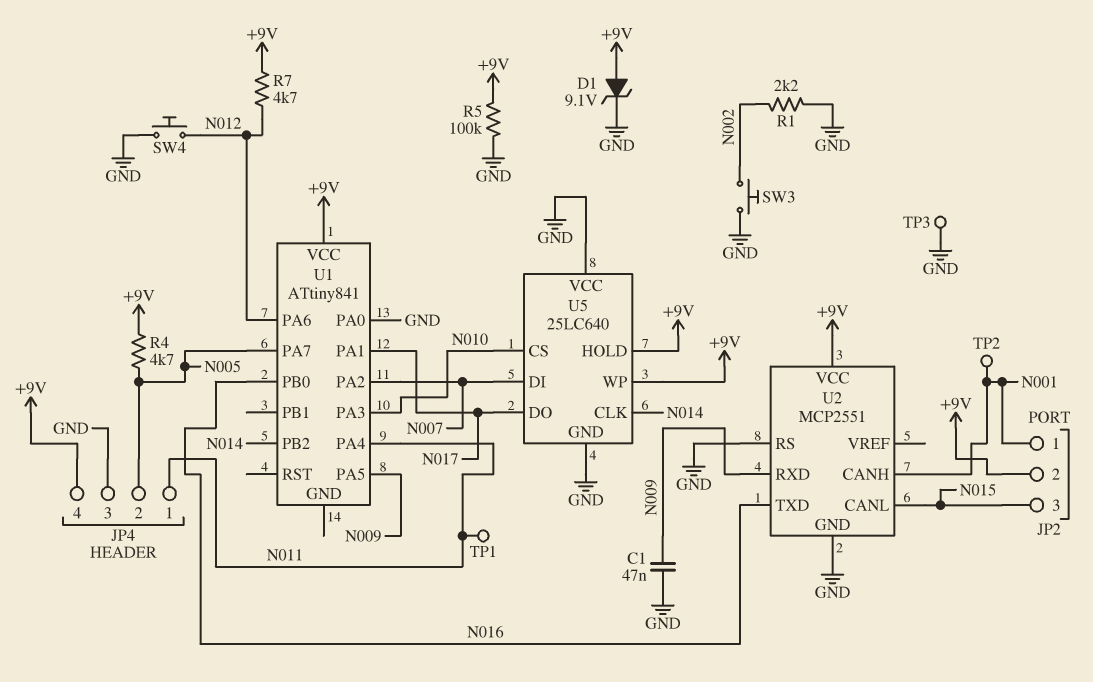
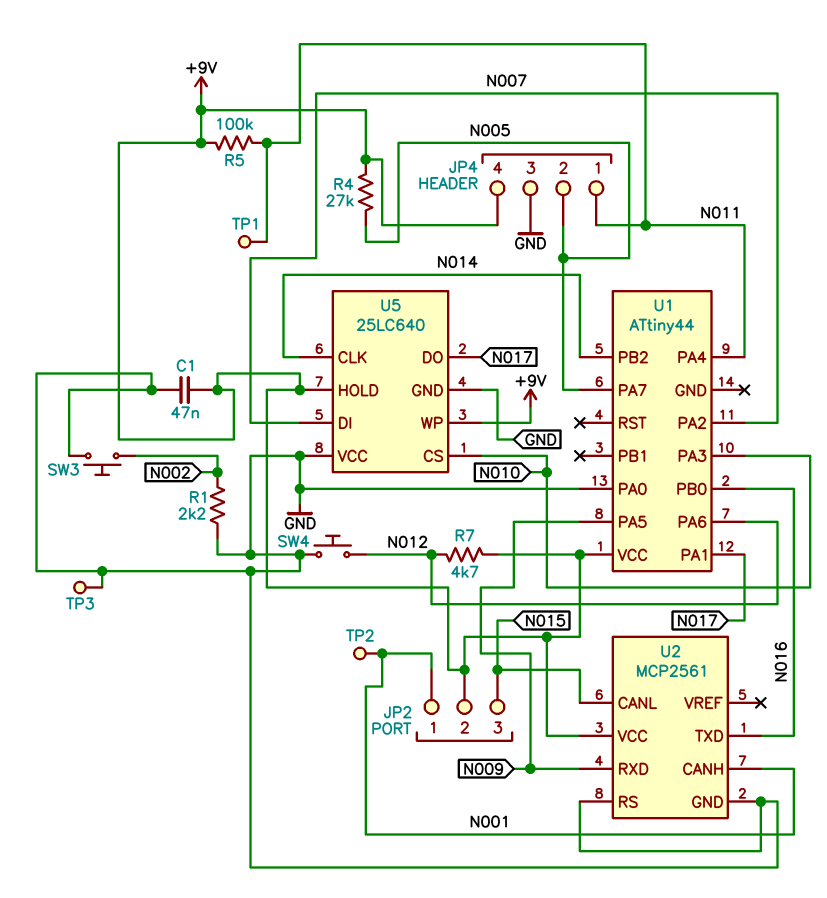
C1: 47nF (GND, N009) -> 47nF (+9V, GND)
D1: zener 9.1V (A +9V, K GND) -> none
R4: 4.7k (+9V, N005) -> 27k (+9V, N005)
R5: 100k (+9V, GND) -> 100k (+9V, N011)
U1: ATtiny841 -> ATtiny44
U2: MCP2551 -> MCP2561

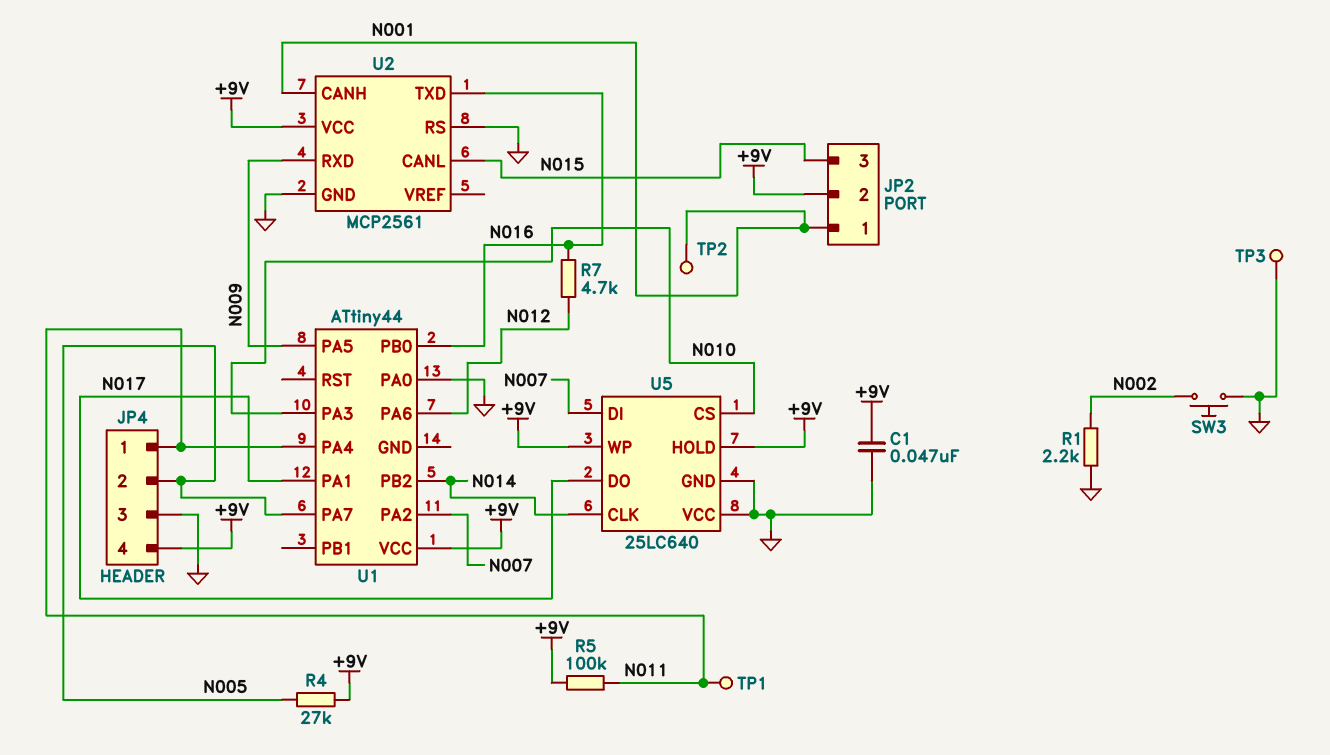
R7: 4.7k (+9V, N012) -> 4.7k (N012, N016)
SW4: button (GND, N012) -> none

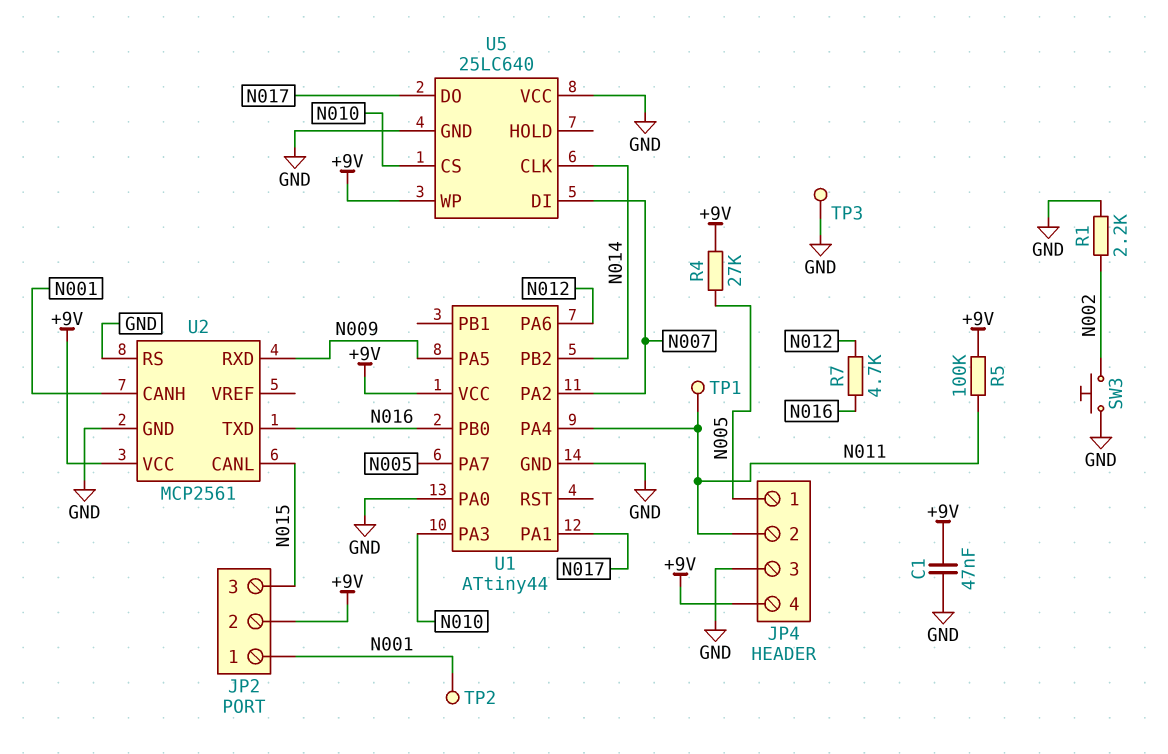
JP4 pin 1: N011 -> N005
JP4 pin 2: N005 -> N011
U1 pin GND: none -> GND
U5 pin HOLD: +9V -> none

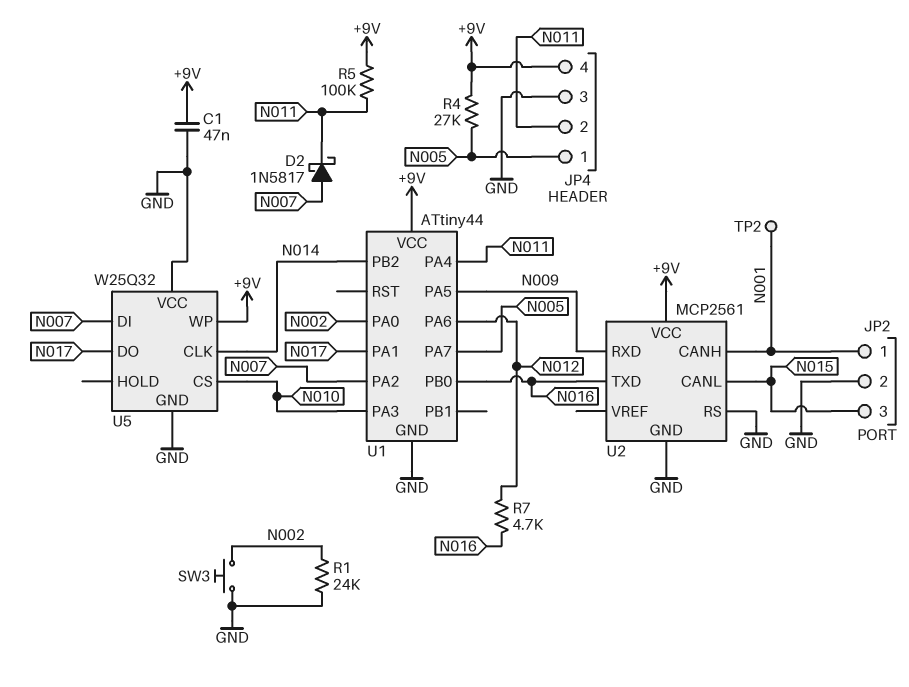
D2: none -> schottky 1N5817 (A N007, K N011)
JP2 pin 2: +9V -> GND
R1: 2.2k (GND, N002) -> 24k (GND, N002)
TP1: test point (N011) -> none
TP3: test point (GND) -> none
U1 pin PA0: GND -> N002
U5: 25LC640 -> W25Q32

